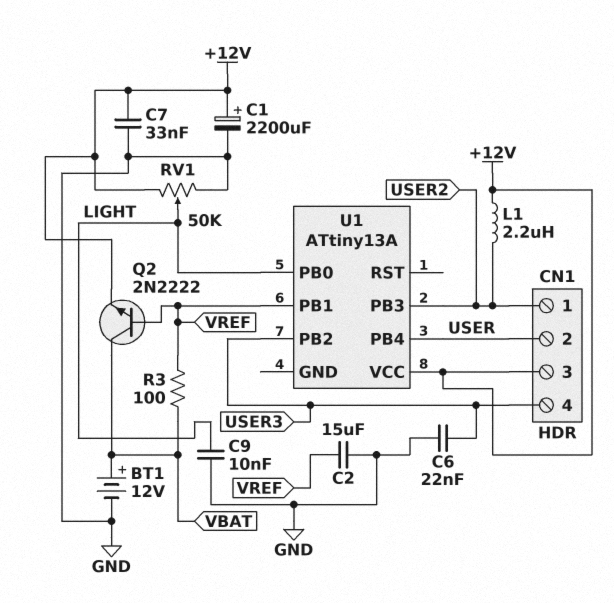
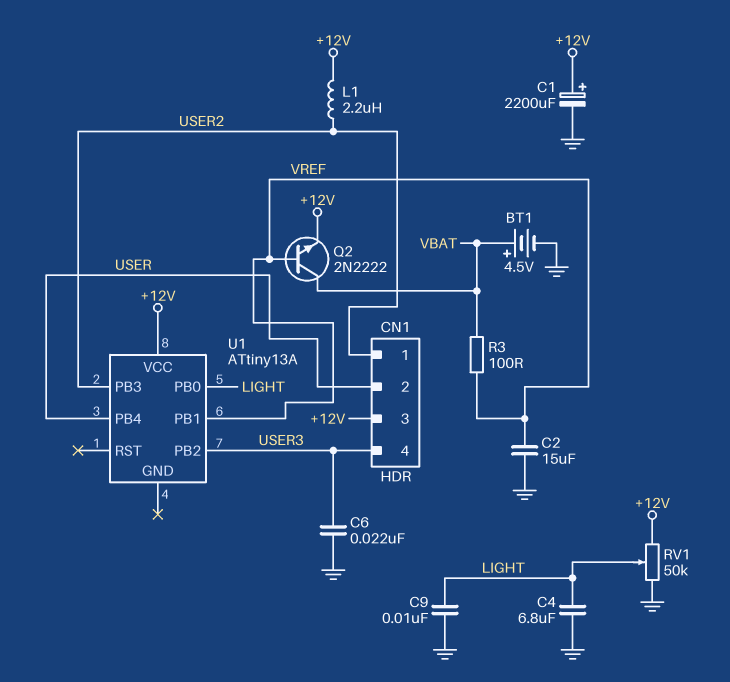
BT1: 12V (plus VBAT, minus GND) -> 4.5V (plus VBAT, minus GND)
C4: none -> 6.8uF (GND, LIGHT)
C7: 33nF (+12V, GND) -> none

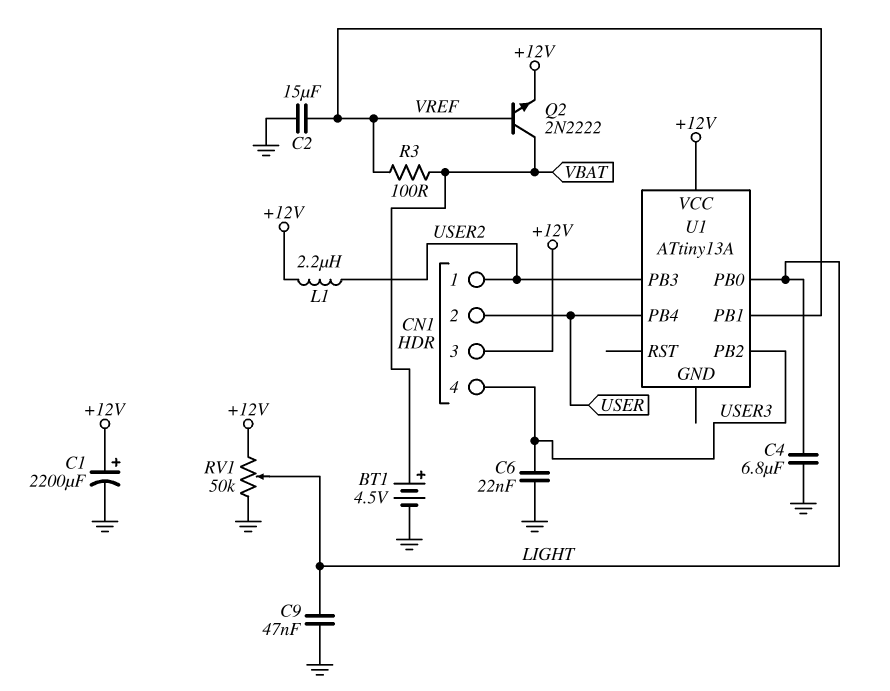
C9: 10nF (GND, LIGHT) -> 47nF (GND, LIGHT)

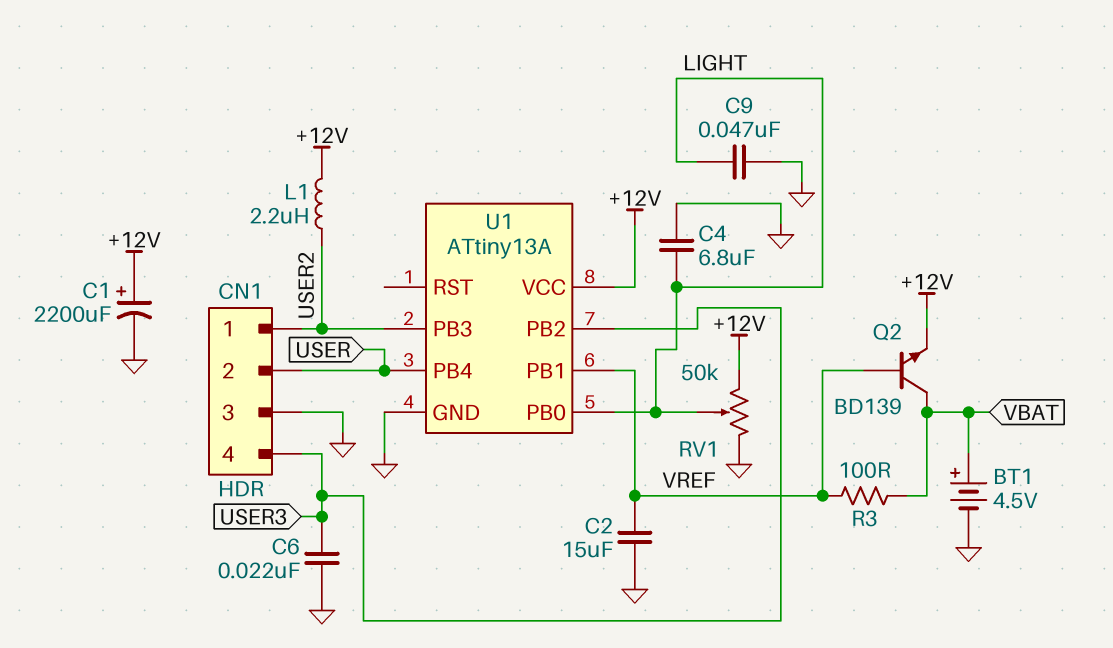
CN1 pin 3: +12V -> GND
Q2: NPN 2N2222 (B VREF, C VBAT, E +12V) -> NPN BD139 (B VREF, C VBAT, E +12V)
U1 pin GND: none -> GND

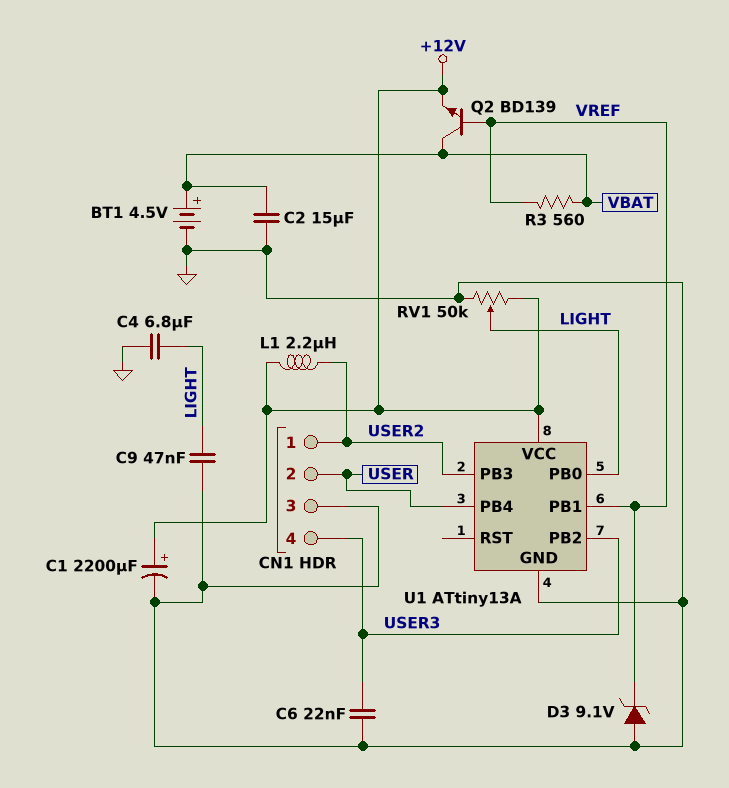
C2: 15uF (GND, VREF) -> 15uF (GND, VBAT)
D3: none -> zener 9.1V (A GND, K VREF)
R3: 100 (VBAT, VREF) -> 560 (VBAT, VREF)

